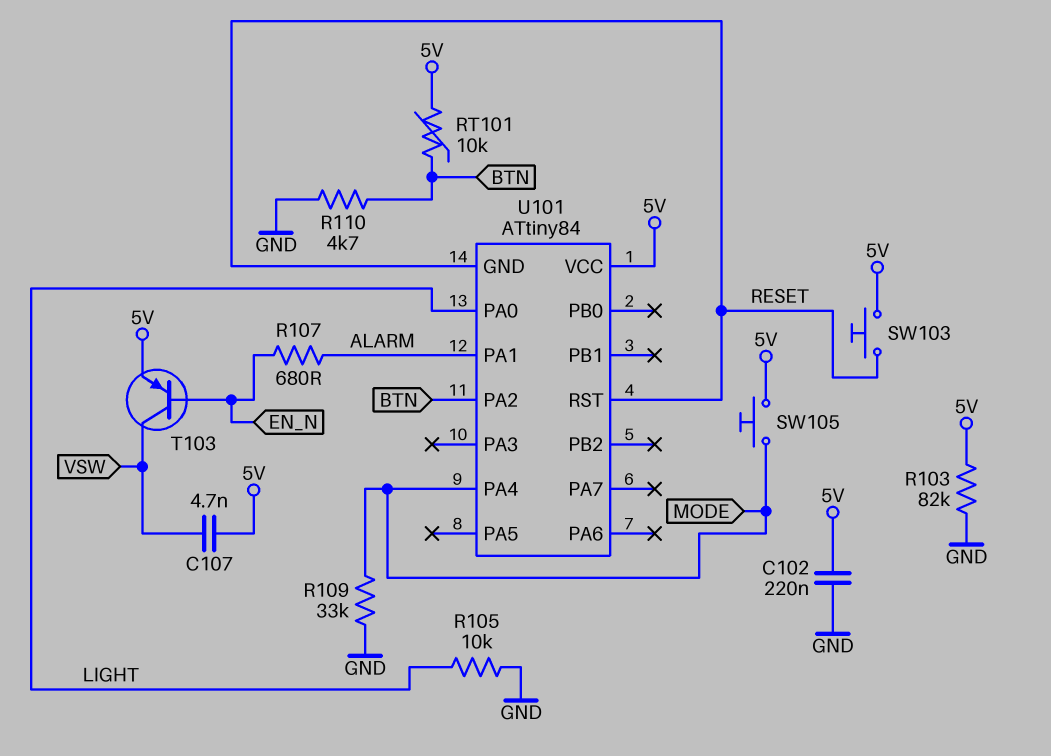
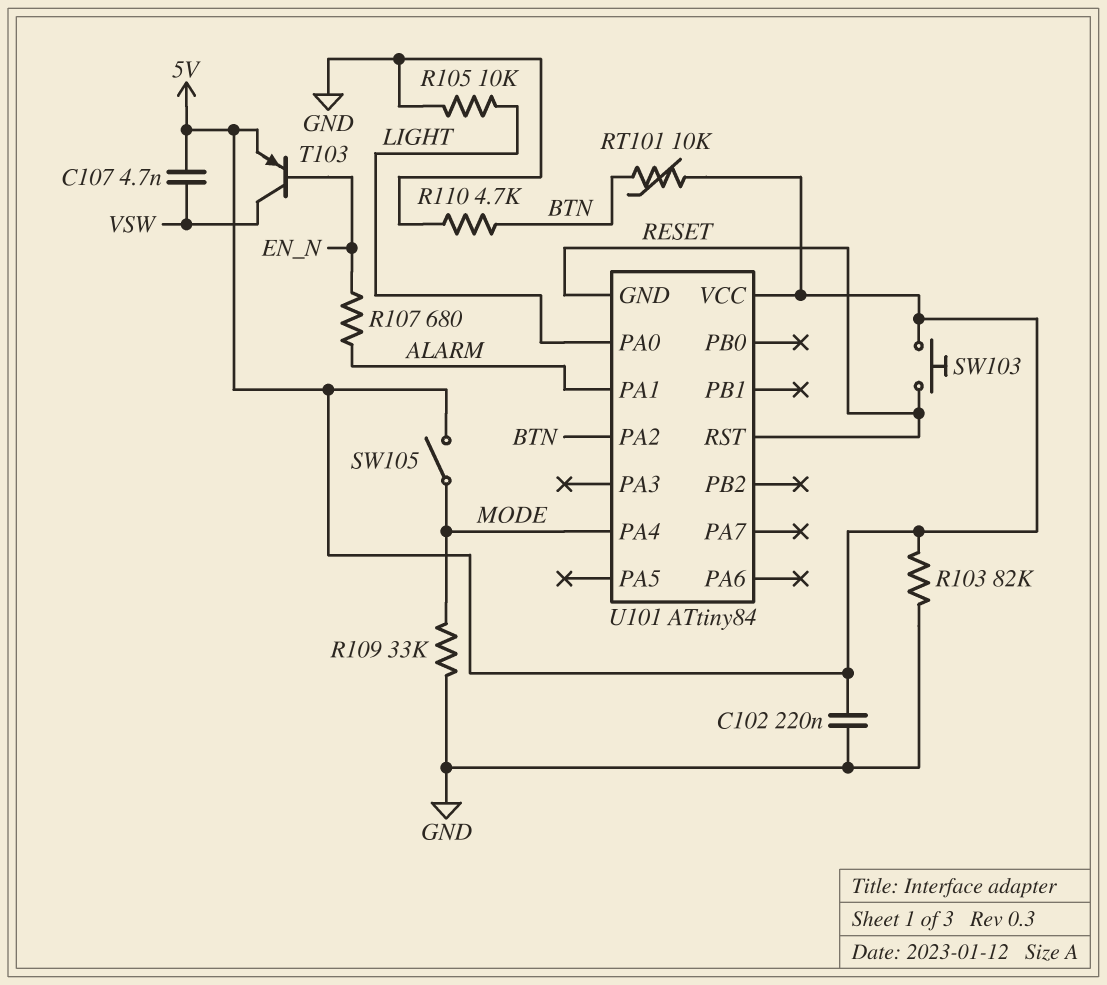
SW105: button (5V, MODE) -> switch (5V, MODE)

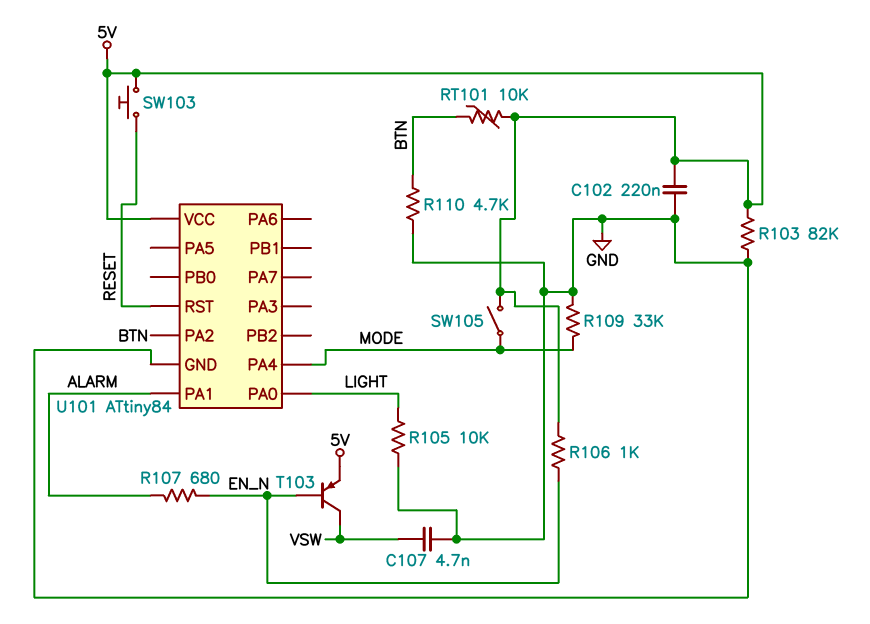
C107: 4.7nF (5V, VSW) -> 4.7nF (GND, VSW)
R106: none -> 1k (5V, EN_N)
U101 pin GND: RESET -> GND

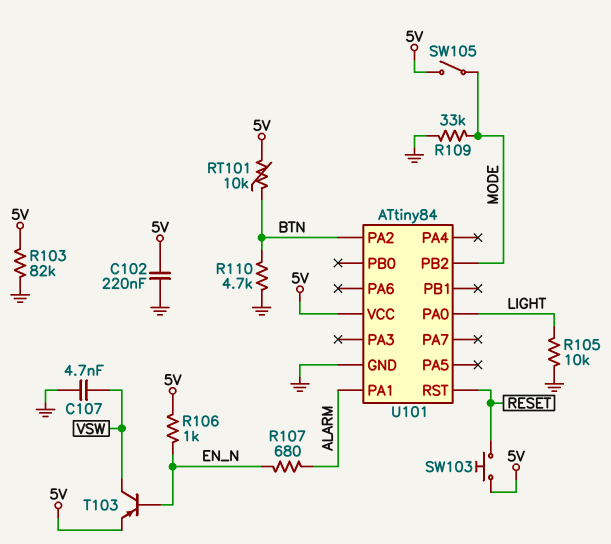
U101 pin PA4: MODE -> none
U101 pin PB2: none -> MODE

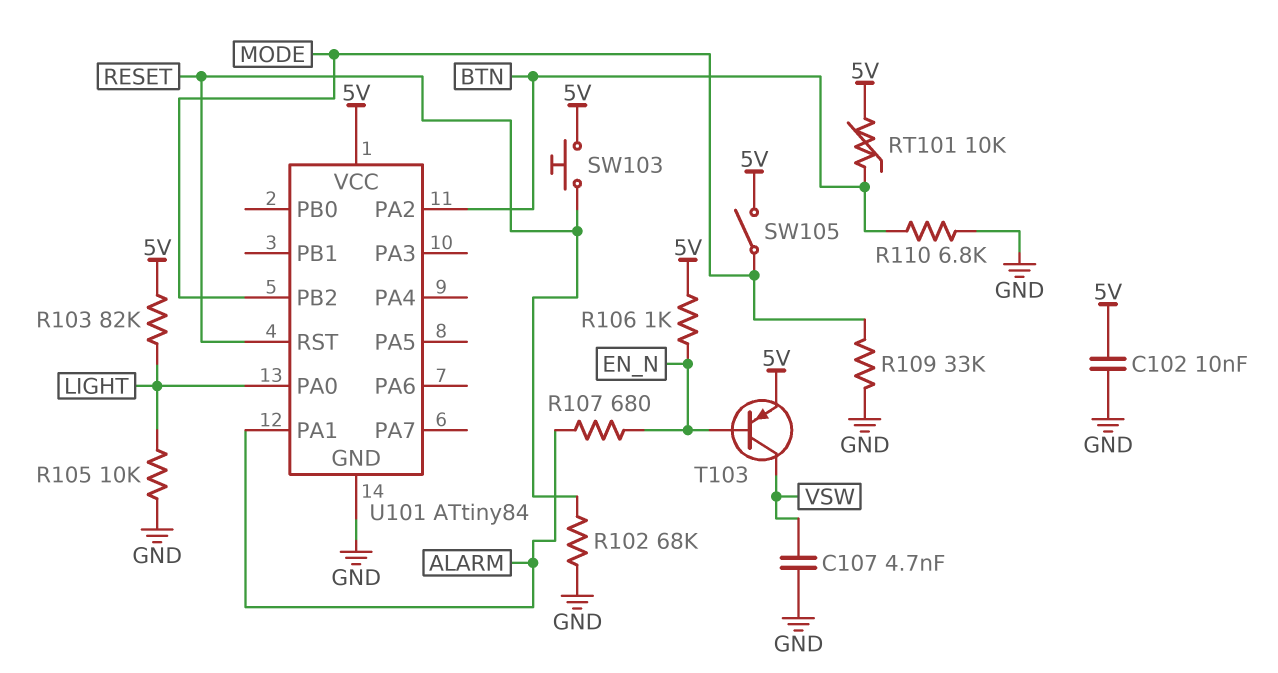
C102: 220nF (5V, GND) -> 10nF (5V, GND)
R102: none -> 68k (GND, RESET)
R103: 82k (5V, GND) -> 82k (5V, LIGHT)
R110: 4.7k (BTN, GND) -> 6.8k (BTN, GND)

